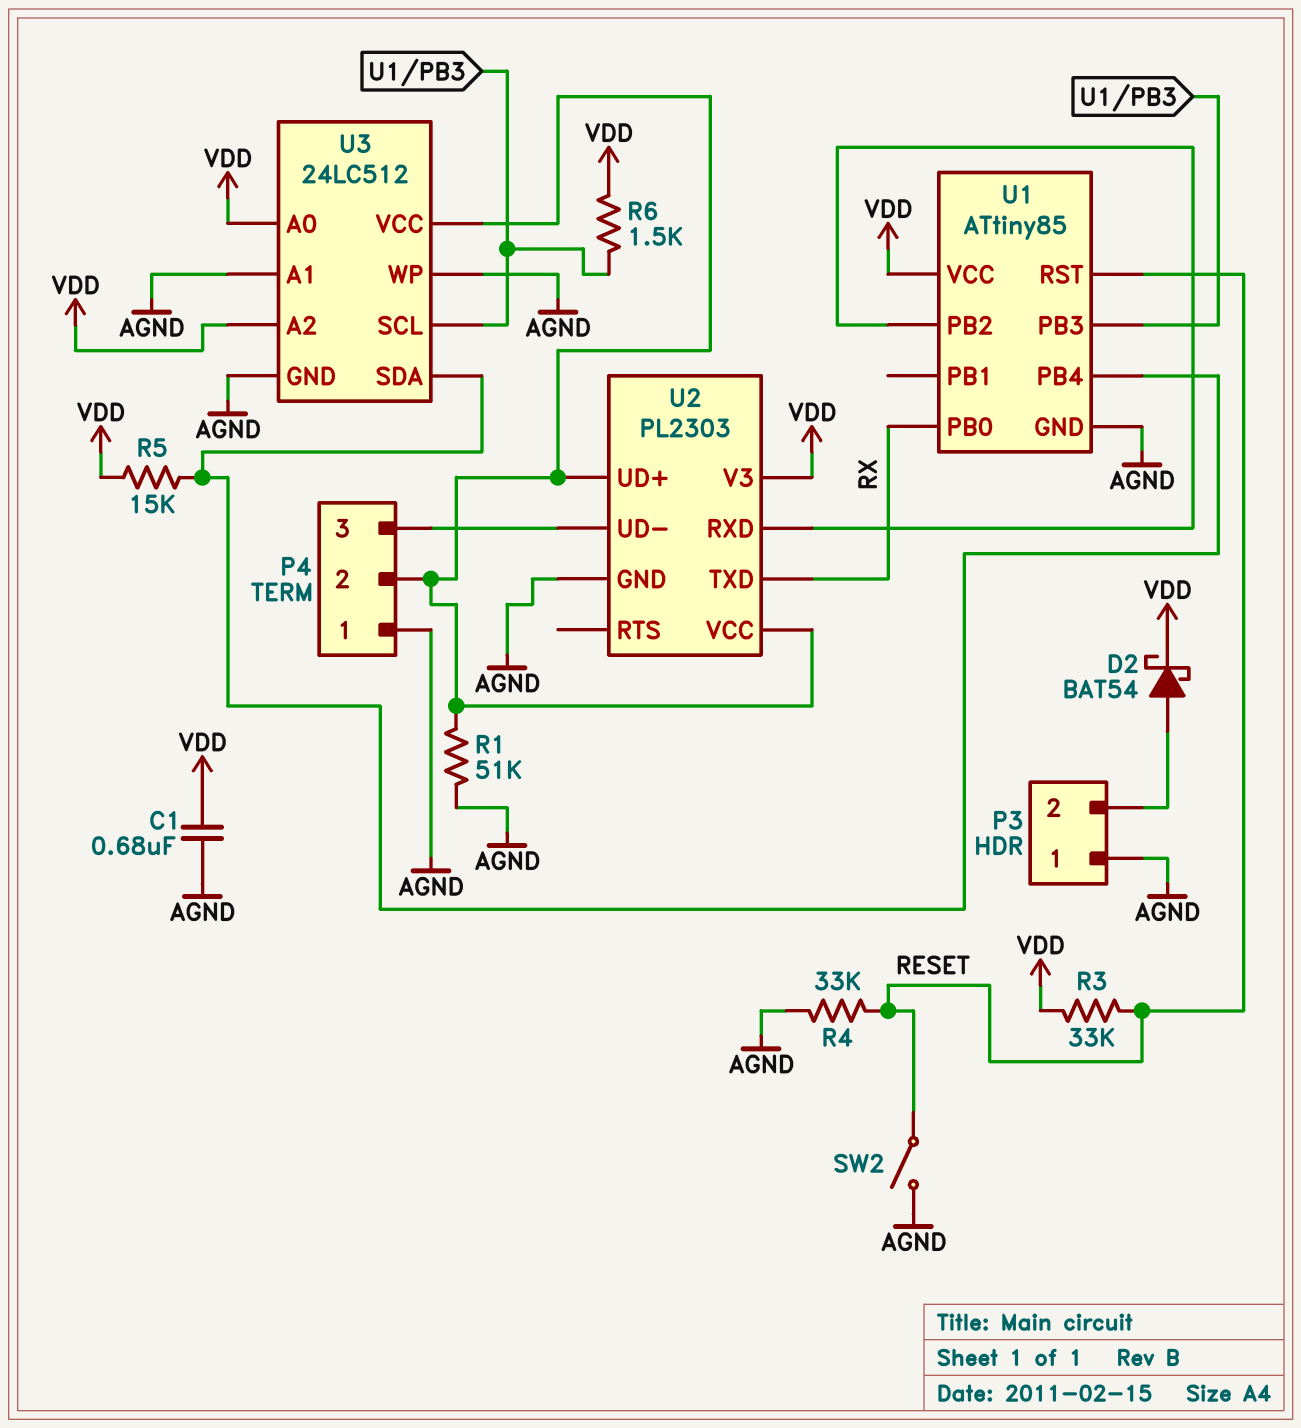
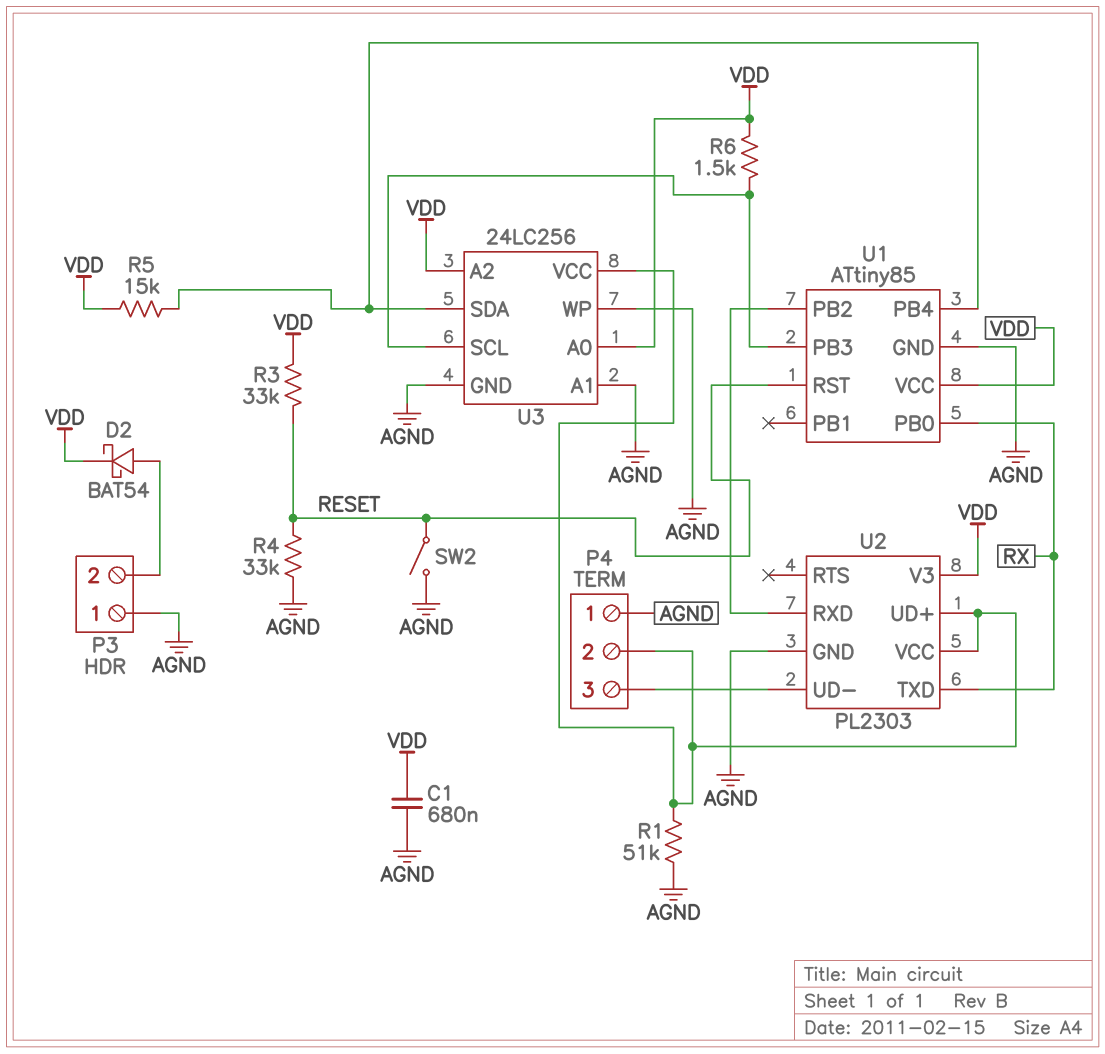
U3: 24LC512 -> 24LC256

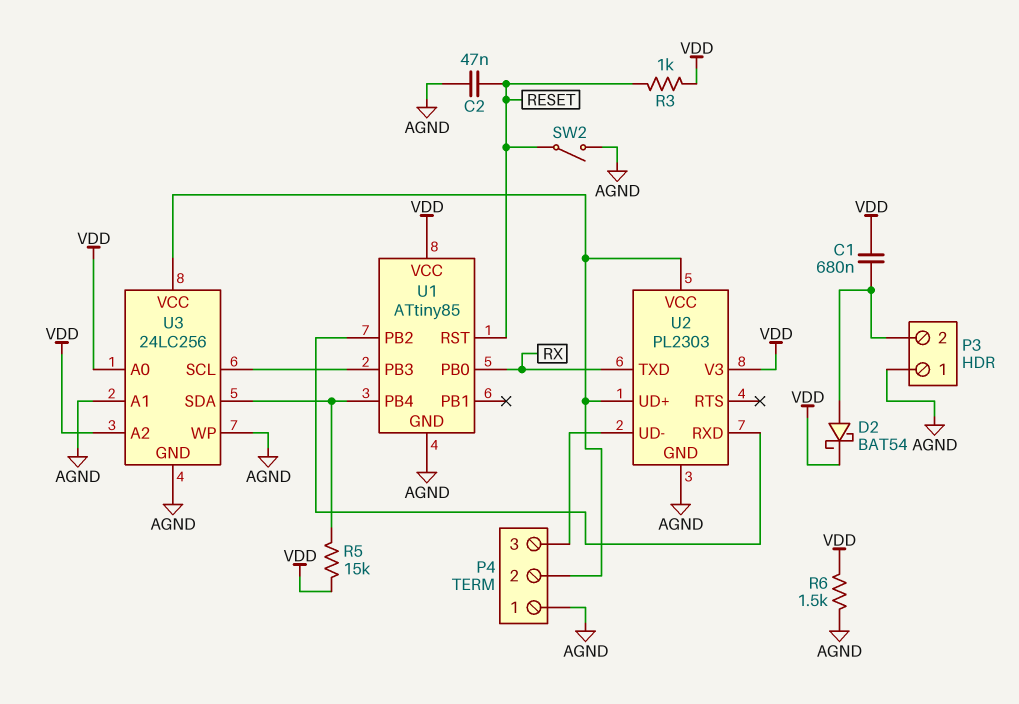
C1: 680nF (AGND, VDD) -> 680nF (P3/2, VDD)
C2: none -> 47nF (AGND, RESET)
R1: 51k (AGND, P4/2) -> none
R3: 33k (RESET, VDD) -> 1k (RESET, VDD)
R4: 33k (AGND, RESET) -> none
R6: 1.5k (U1/PB3, VDD) -> 1.5k (AGND, VDD)

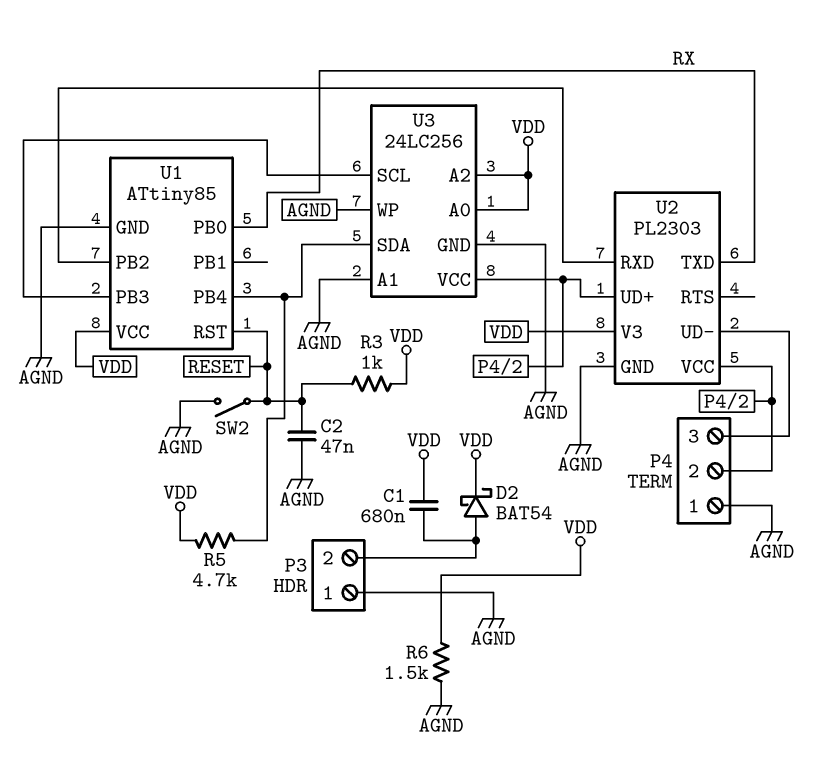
R5: 15k (U1/PB4, VDD) -> 4.7k (U1/PB4, VDD)

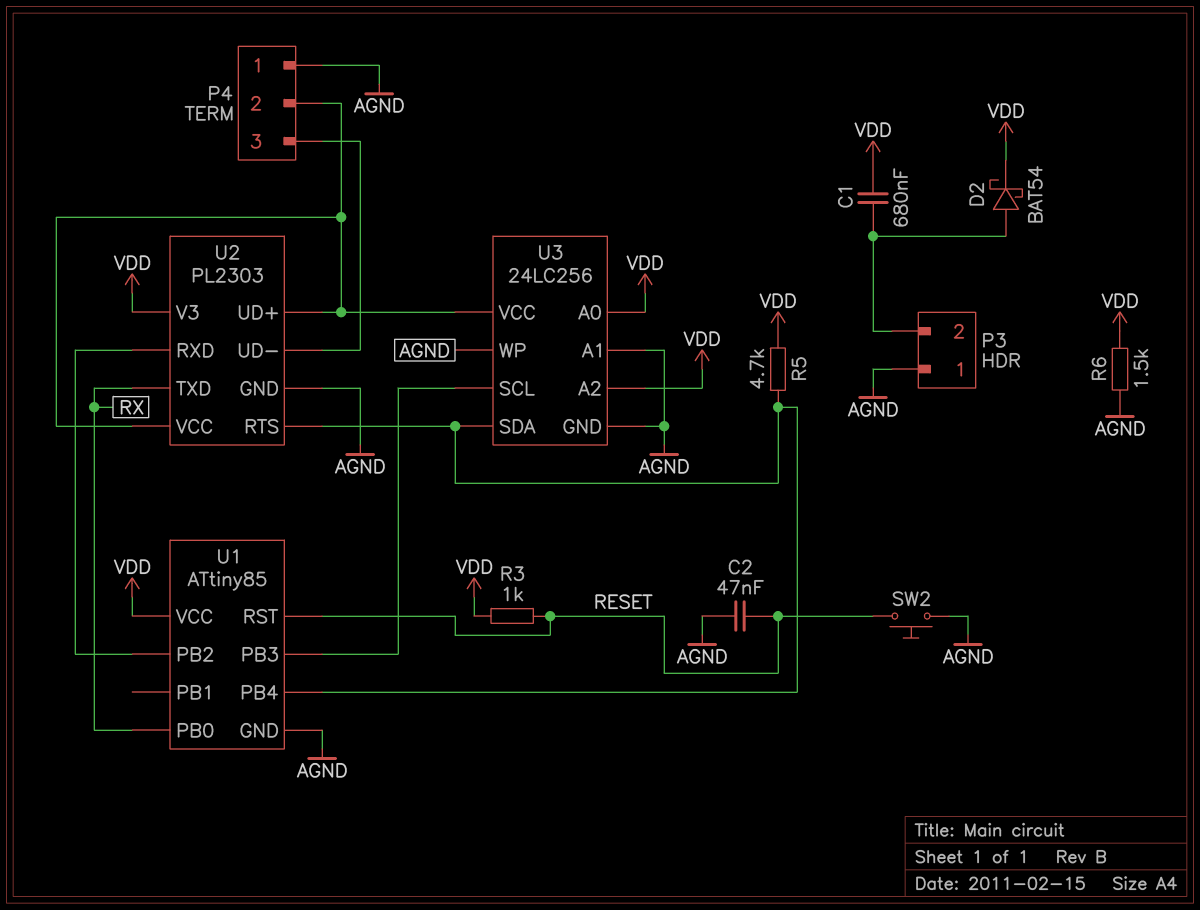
SW2: switch (AGND, RESET) -> button (AGND, RESET)
U2 pin RTS: none -> U1/PB4

